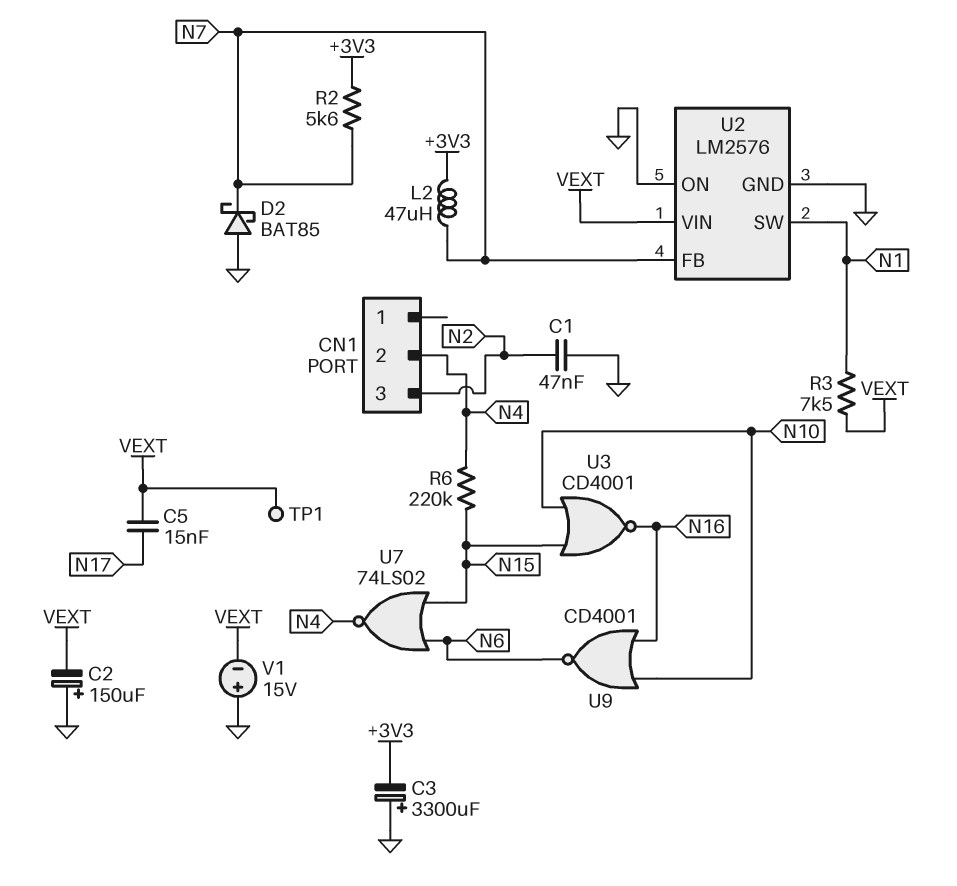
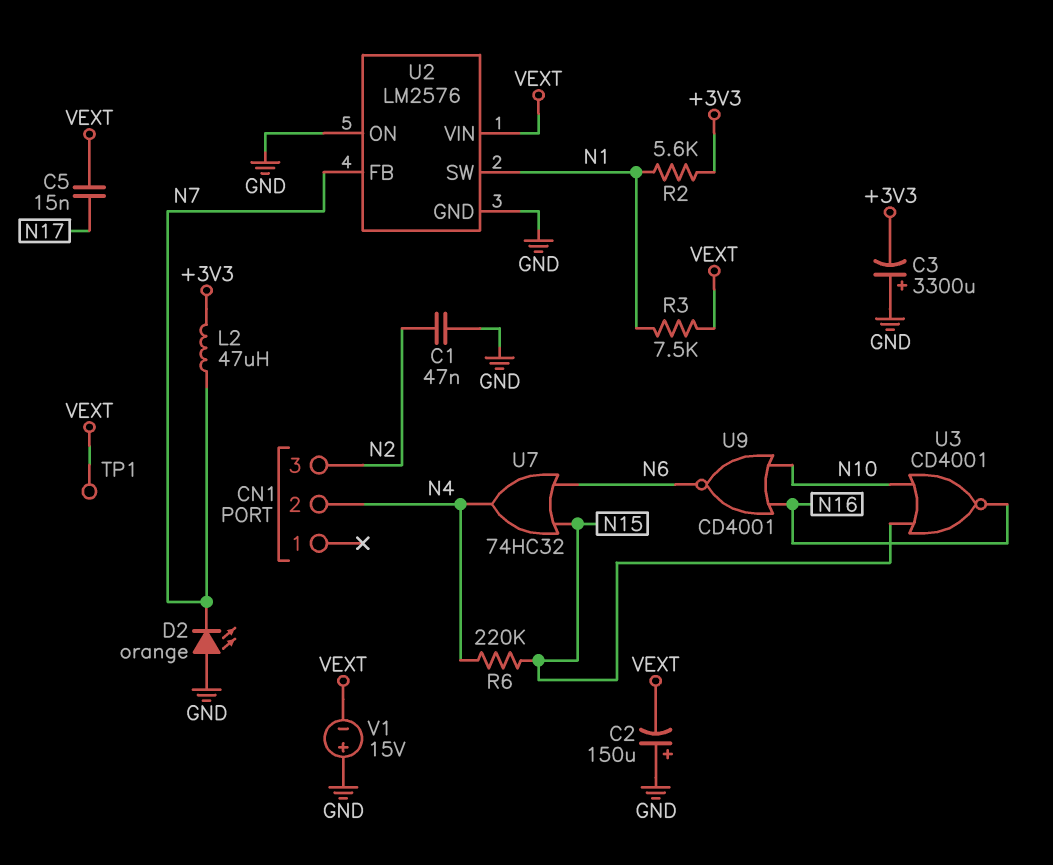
D2: schottky BAT85 (A GND, K N7) -> LED orange (A GND, K N7)
R2: 5.6k (+3V3, N7) -> 5.6k (+3V3, N1)
U7: NOR 74LS02 (in N6, in N15, out N4) -> OR 74HC32 (in N6, in N15, out N4)

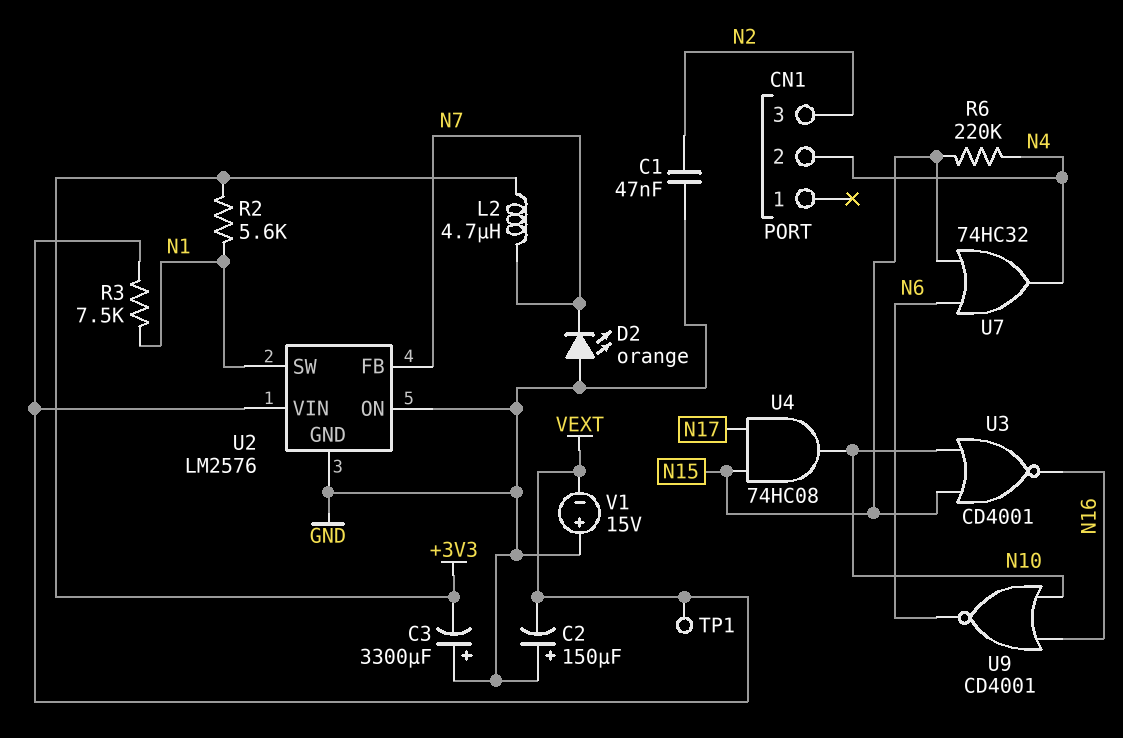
C5: 15nF (N17, VEXT) -> none
L2: 47uH (+3V3, N7) -> 4.7uH (+3V3, N7)
U4: none -> AND 74HC08 (in N15, in N17, out N10)

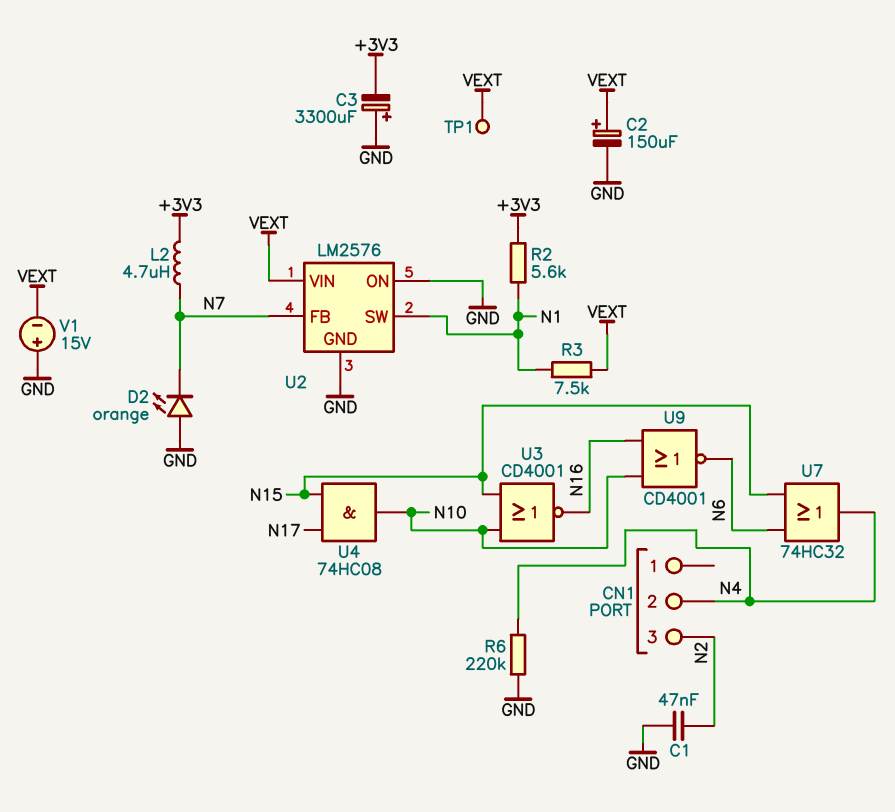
C2: 150uF (plus GND, minus VEXT) -> 150uF (plus VEXT, minus GND)
R6: 220k (N4, N15) -> 220k (GND, N4)

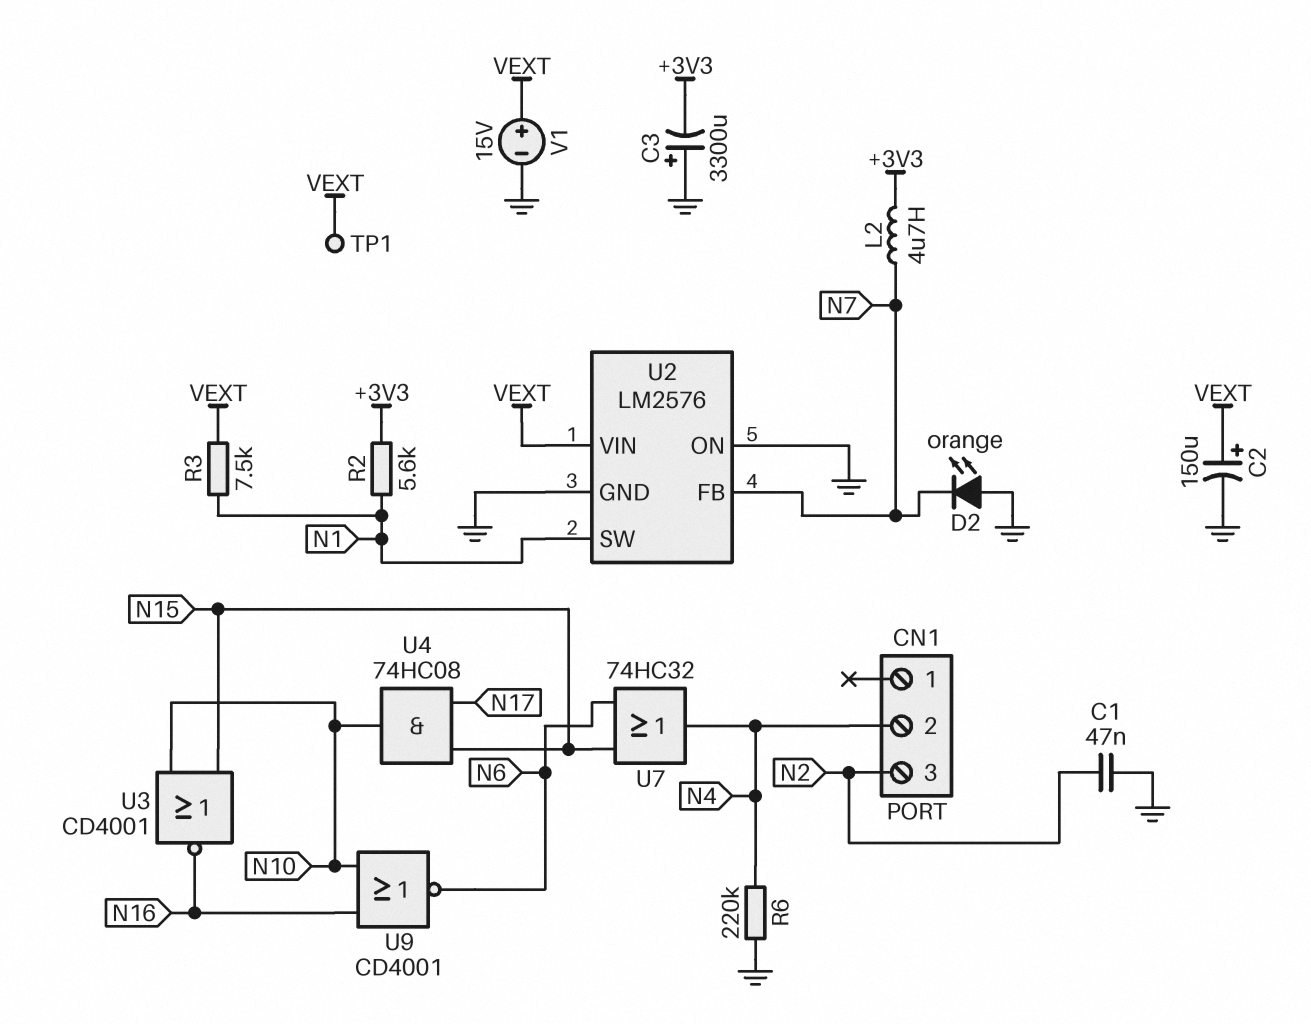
V1: 15V (plus GND, minus VEXT) -> 15V (plus VEXT, minus GND)

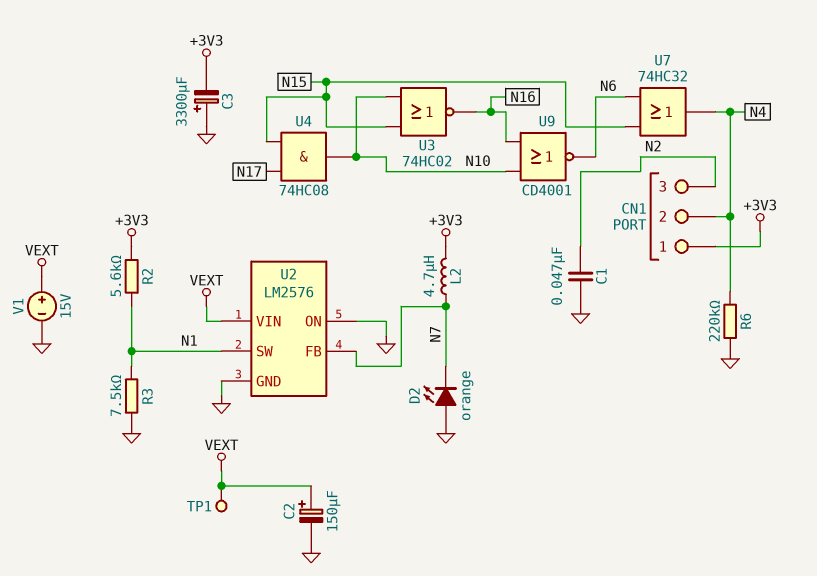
CN1 pin 1: none -> +3V3
R3: 7.5k (N1, VEXT) -> 7.5k (GND, N1)
U3: NOR CD4001 (in N10, in N15, out N16) -> NOR 74HC02 (in N10, in N15, out N16)

